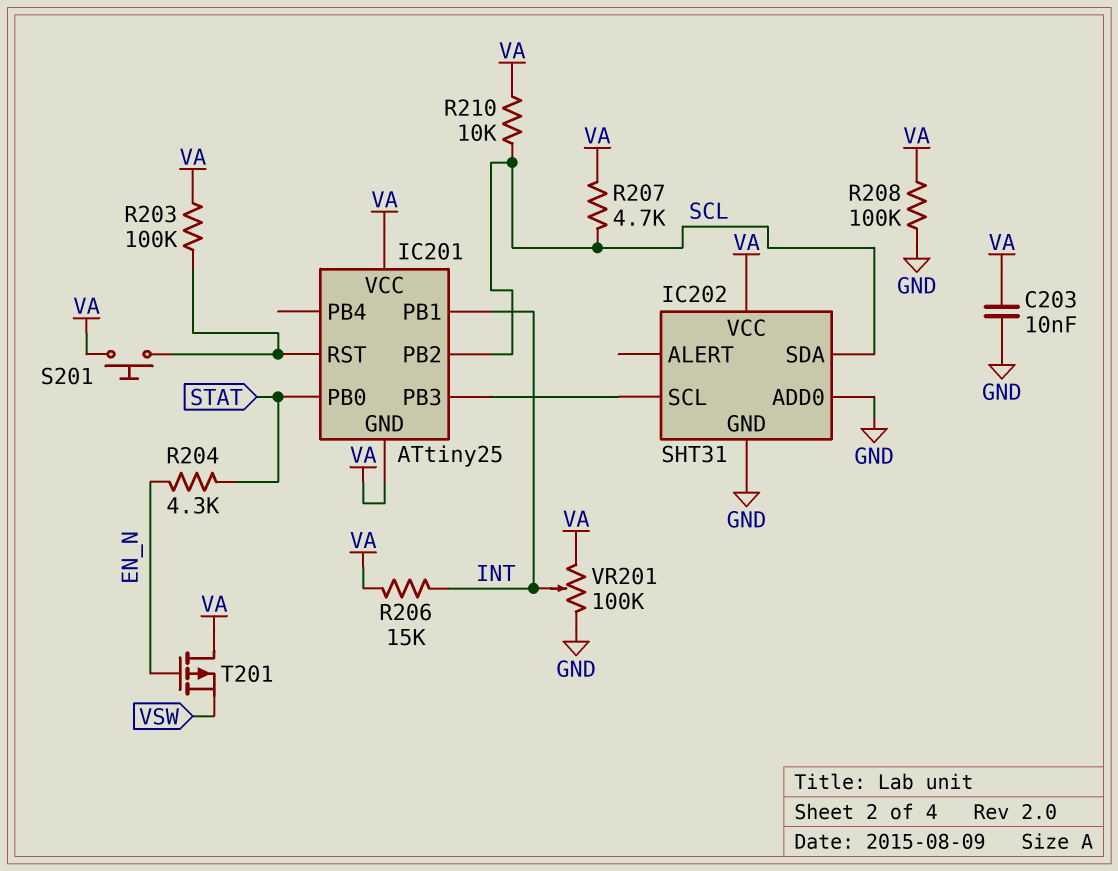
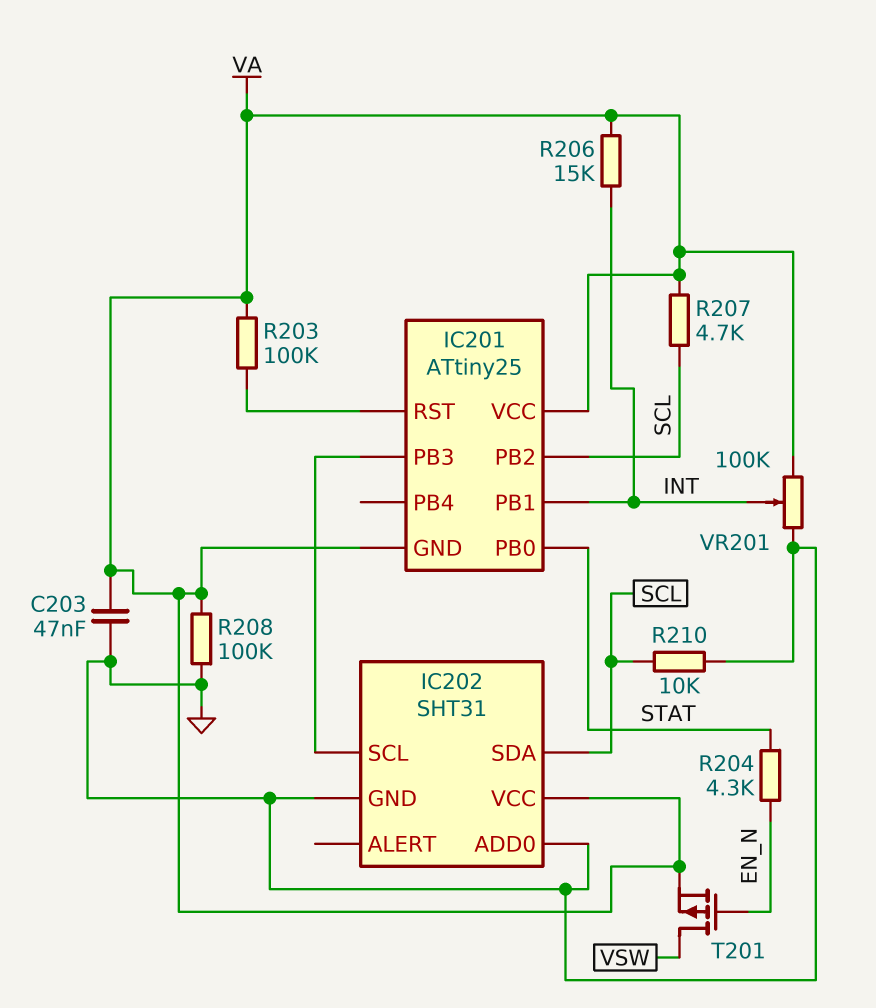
C203: 10nF (GND, VA) -> 47nF (GND, VA)
R210: 10k (SCL, VA) -> 10k (GND, SCL)
S201: button (IC201/RST, VA) -> none
T201: PMOS (G EN_N, D VA, S VSW) -> PMOS (G EN_N, D VSW, S VA)

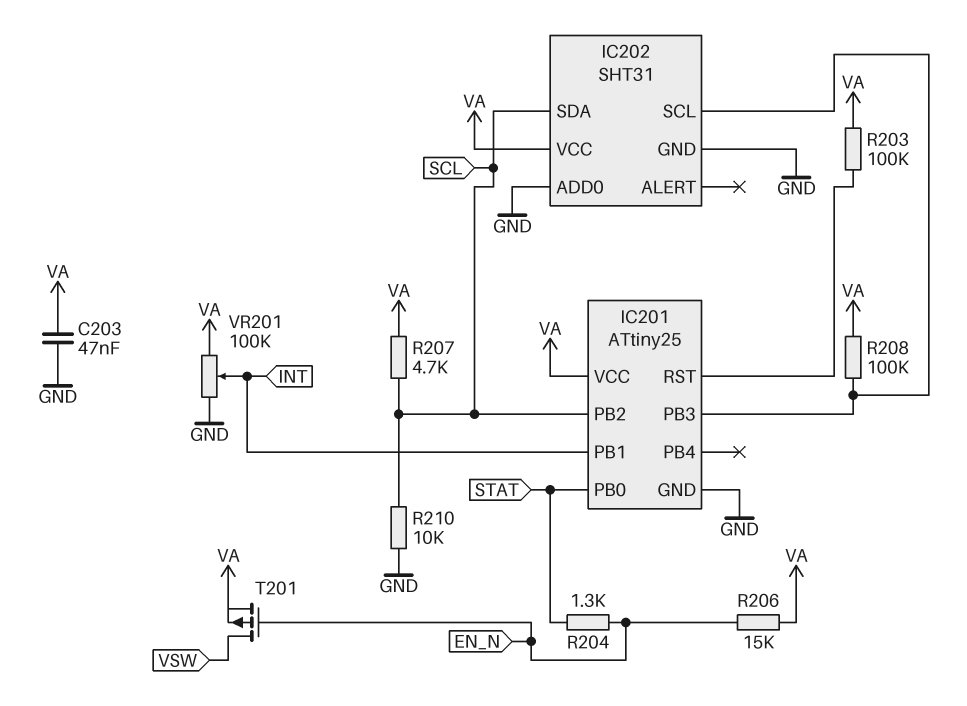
IC201 pin GND: VA -> GND
R204: 4.3k (EN_N, STAT) -> 1.3k (EN_N, STAT)
R206: 15k (INT, VA) -> 15k (EN_N, VA)
R208: 100k (GND, VA) -> 100k (IC201/PB3, VA)

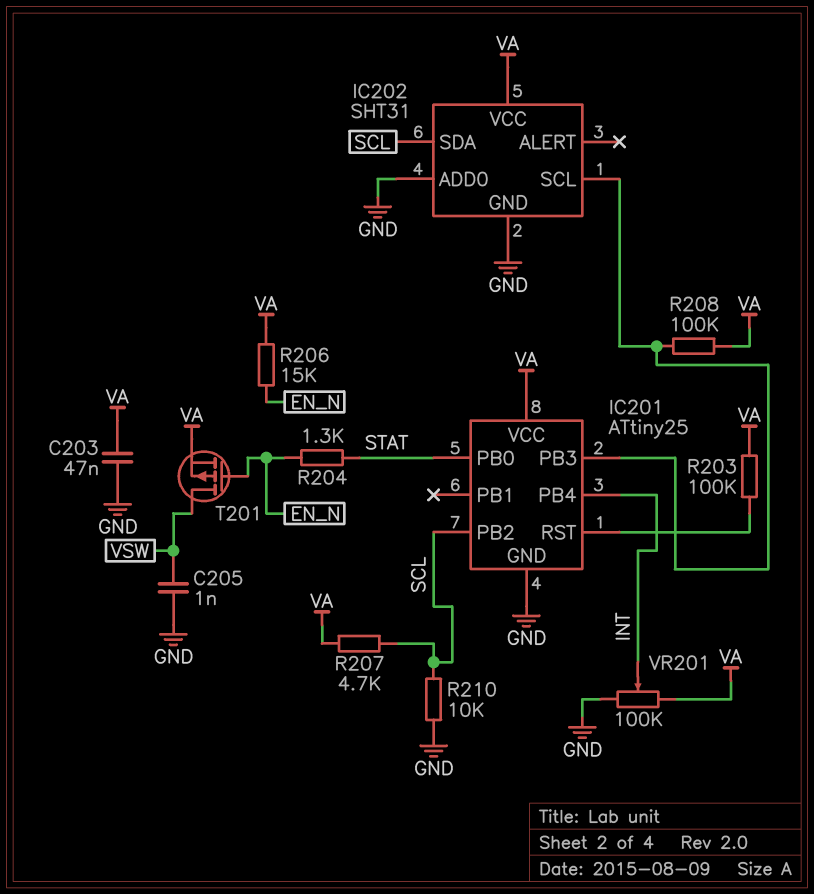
C205: none -> 1nF (GND, VSW)
IC201 pin PB1: INT -> none
IC201 pin PB4: none -> INT

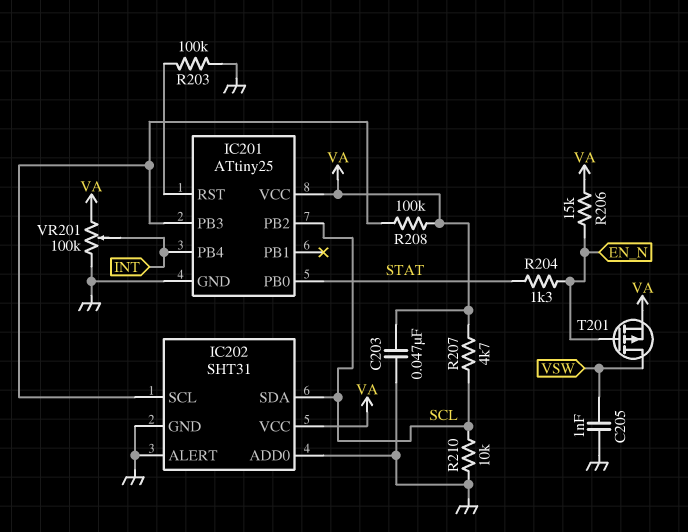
IC202 pin ALERT: none -> GND
R203: 100k (IC201/RST, VA) -> 100k (GND, IC201/RST)

